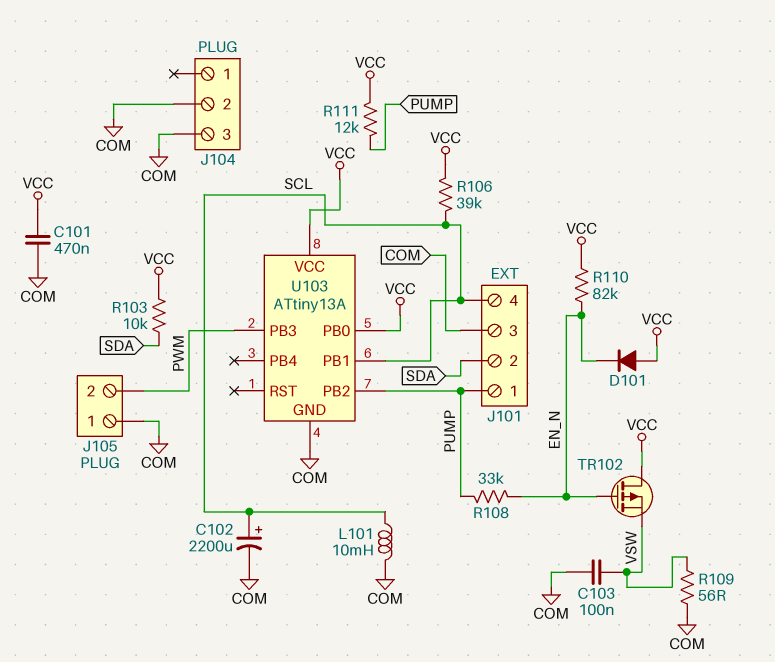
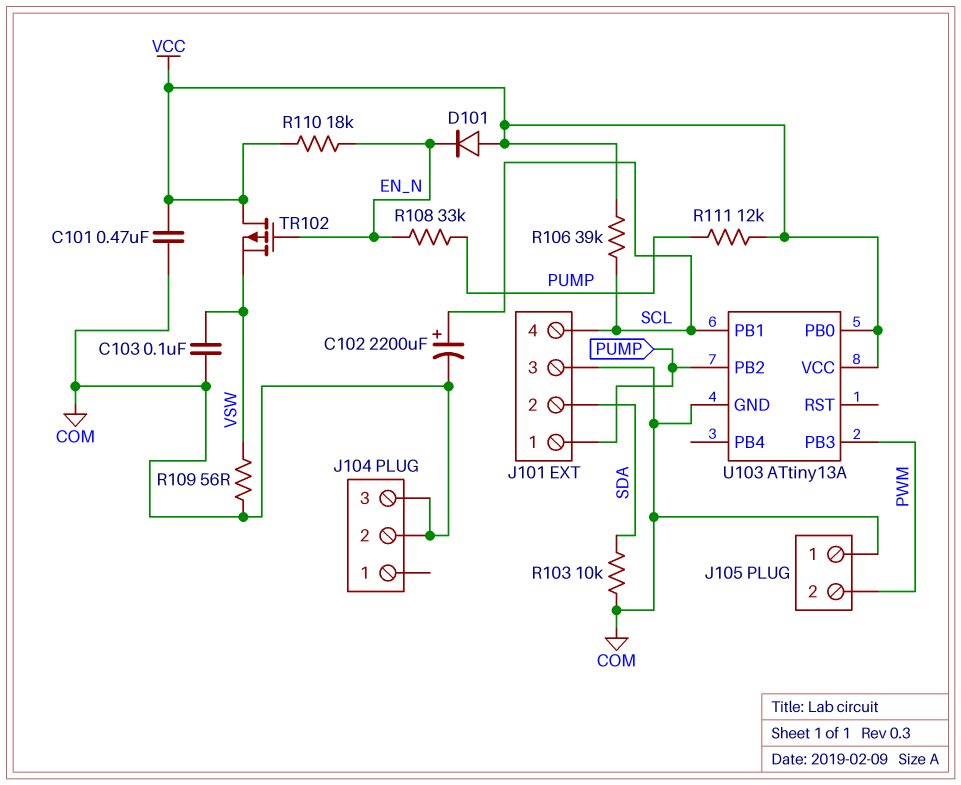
L101: 10mH (COM, SCL) -> none
R103: 10k (SDA, VCC) -> 10k (COM, SDA)
R110: 82k (EN_N, VCC) -> 18k (EN_N, VCC)

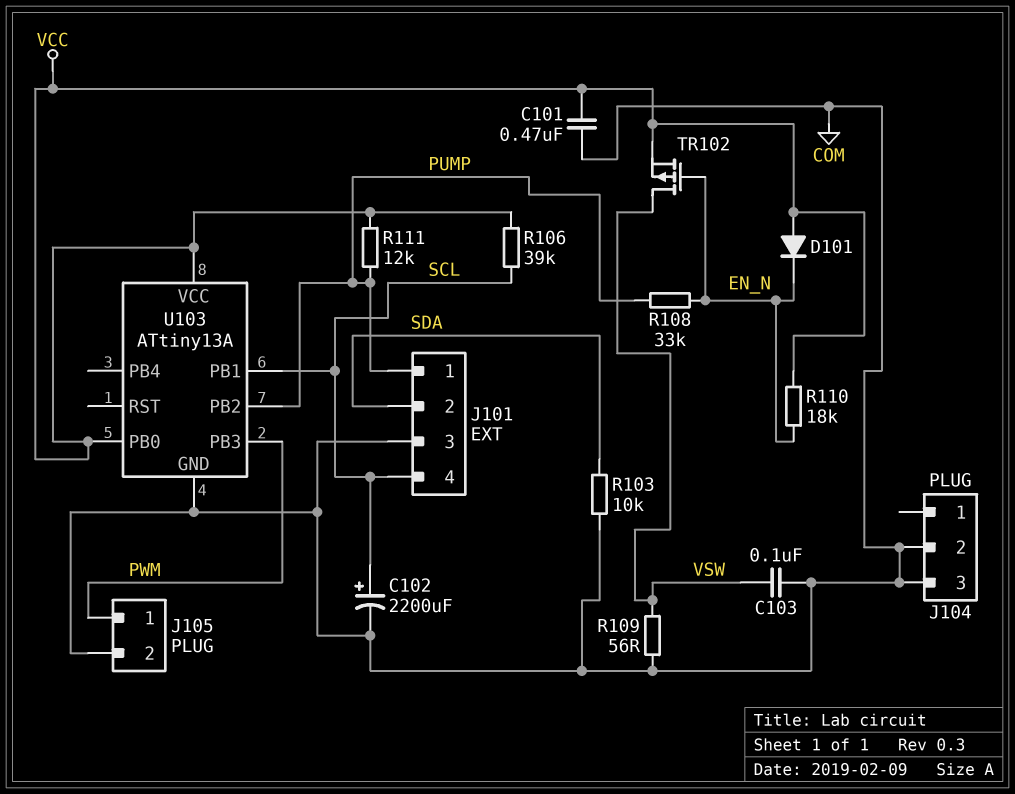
J105 pin 1: COM -> PWM
J105 pin 2: PWM -> COM
TR102: PMOS (G EN_N, D VCC, S VSW) -> PMOS (G EN_N, D VSW, S VCC)

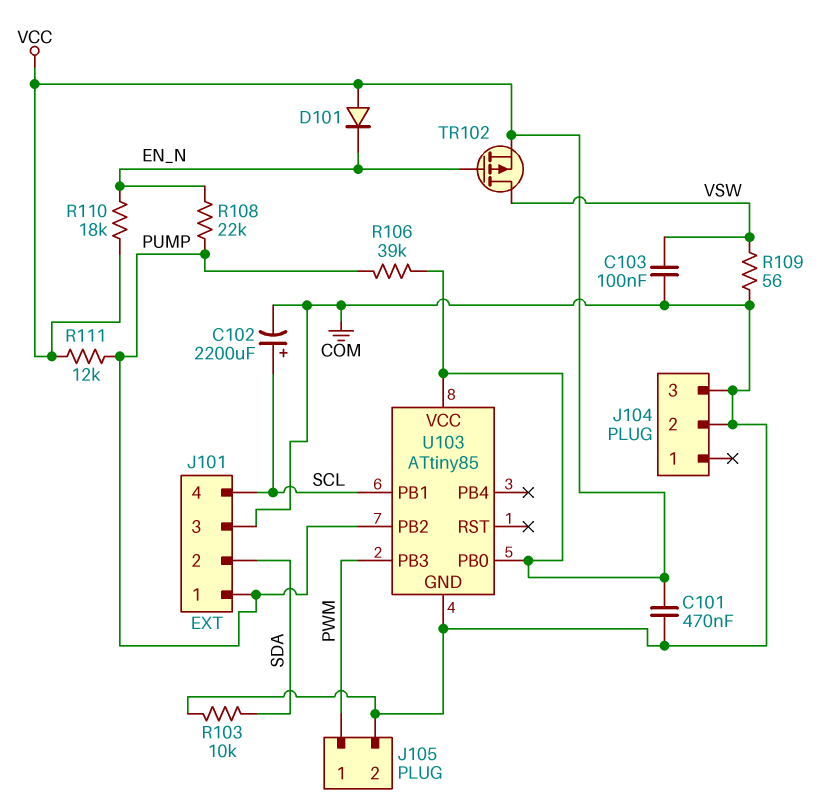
R106: 39k (SCL, VCC) -> 39k (PUMP, VCC)
R108: 33k (EN_N, PUMP) -> 22k (EN_N, PUMP)
U103: ATtiny13A -> ATtiny85

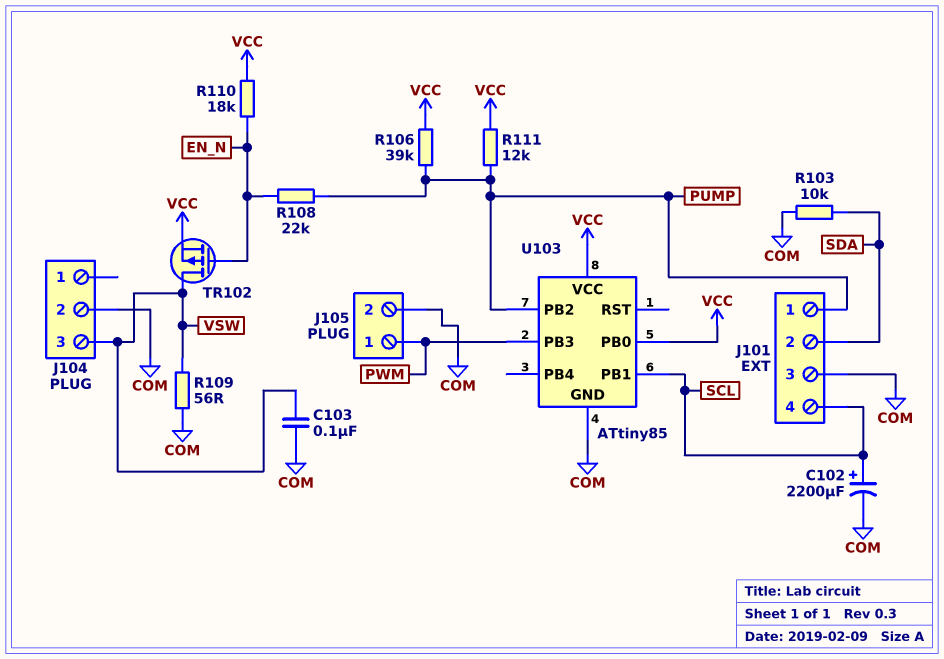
C101: 470nF (COM, VCC) -> none
D101: diode (A VCC, K EN_N) -> none
J104 pin 3: COM -> VSW

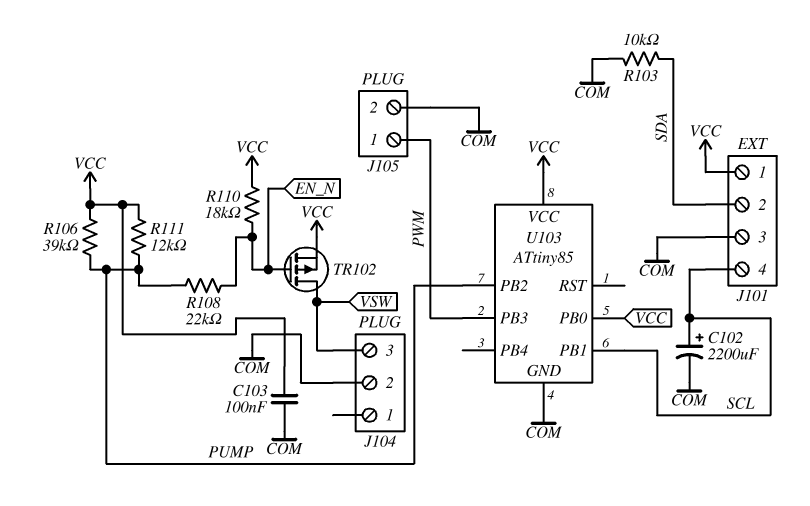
C103: 100nF (COM, VSW) -> 100nF (COM, VCC)
J101 pin 1: PUMP -> VCC
R109: 56 (COM, VSW) -> none

